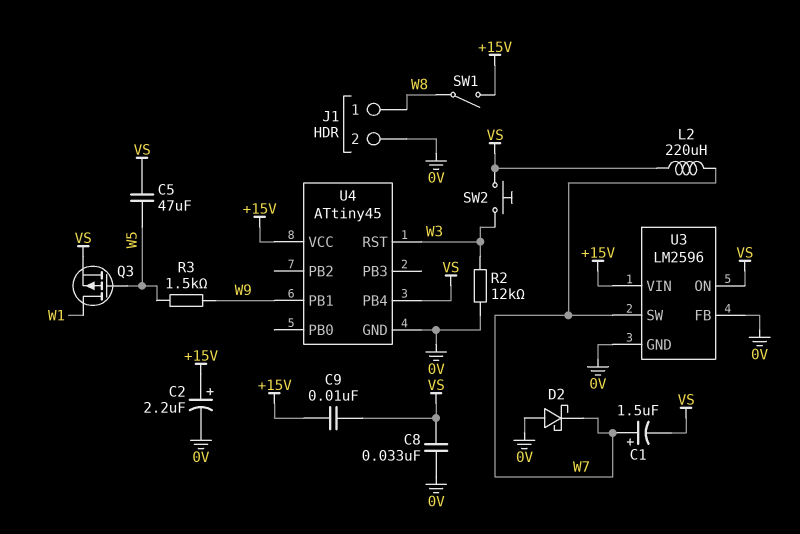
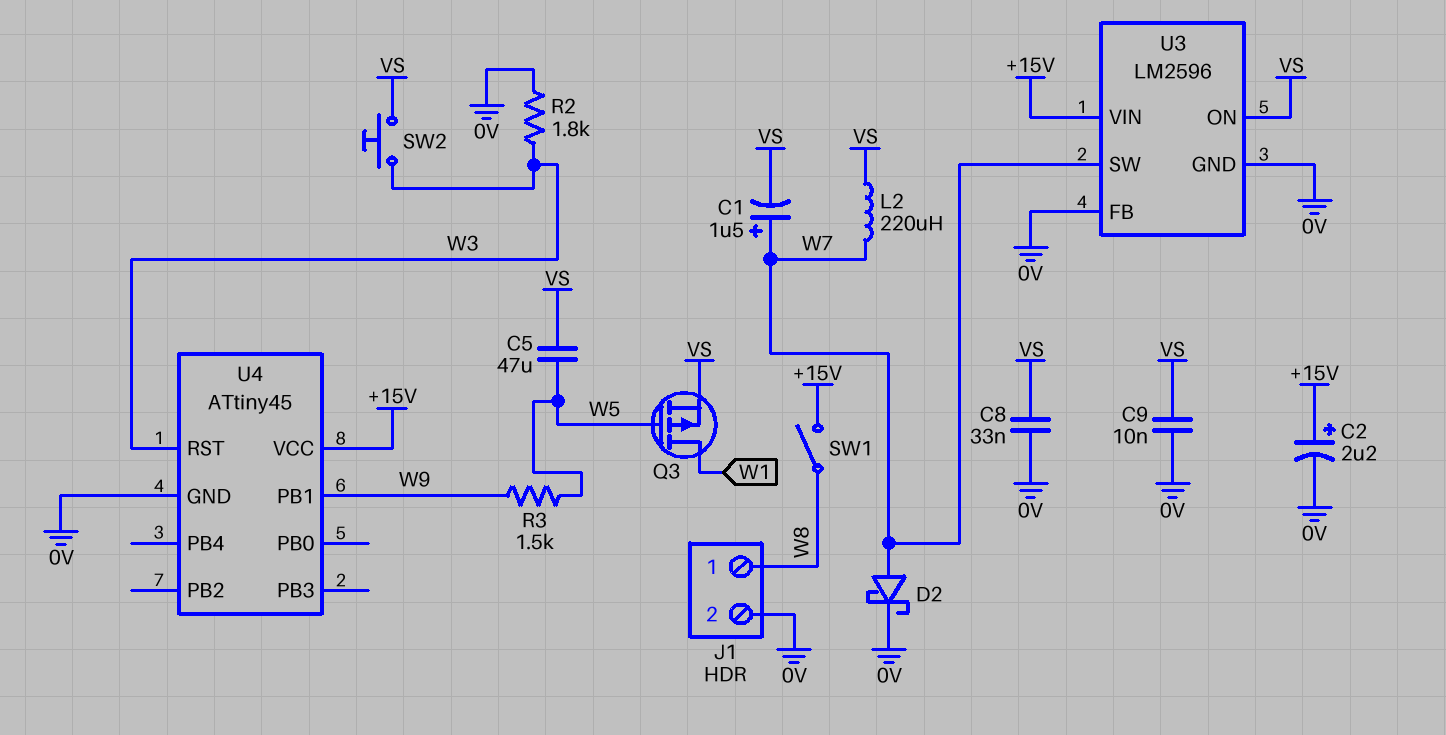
C9: 10nF (+15V, VS) -> 10nF (0V, VS)
D2: schottky (A 0V, K W7) -> schottky (A W7, K 0V)
R2: 12k (0V, W3) -> 1.8k (0V, W3)
U4 pin PB4: VS -> none

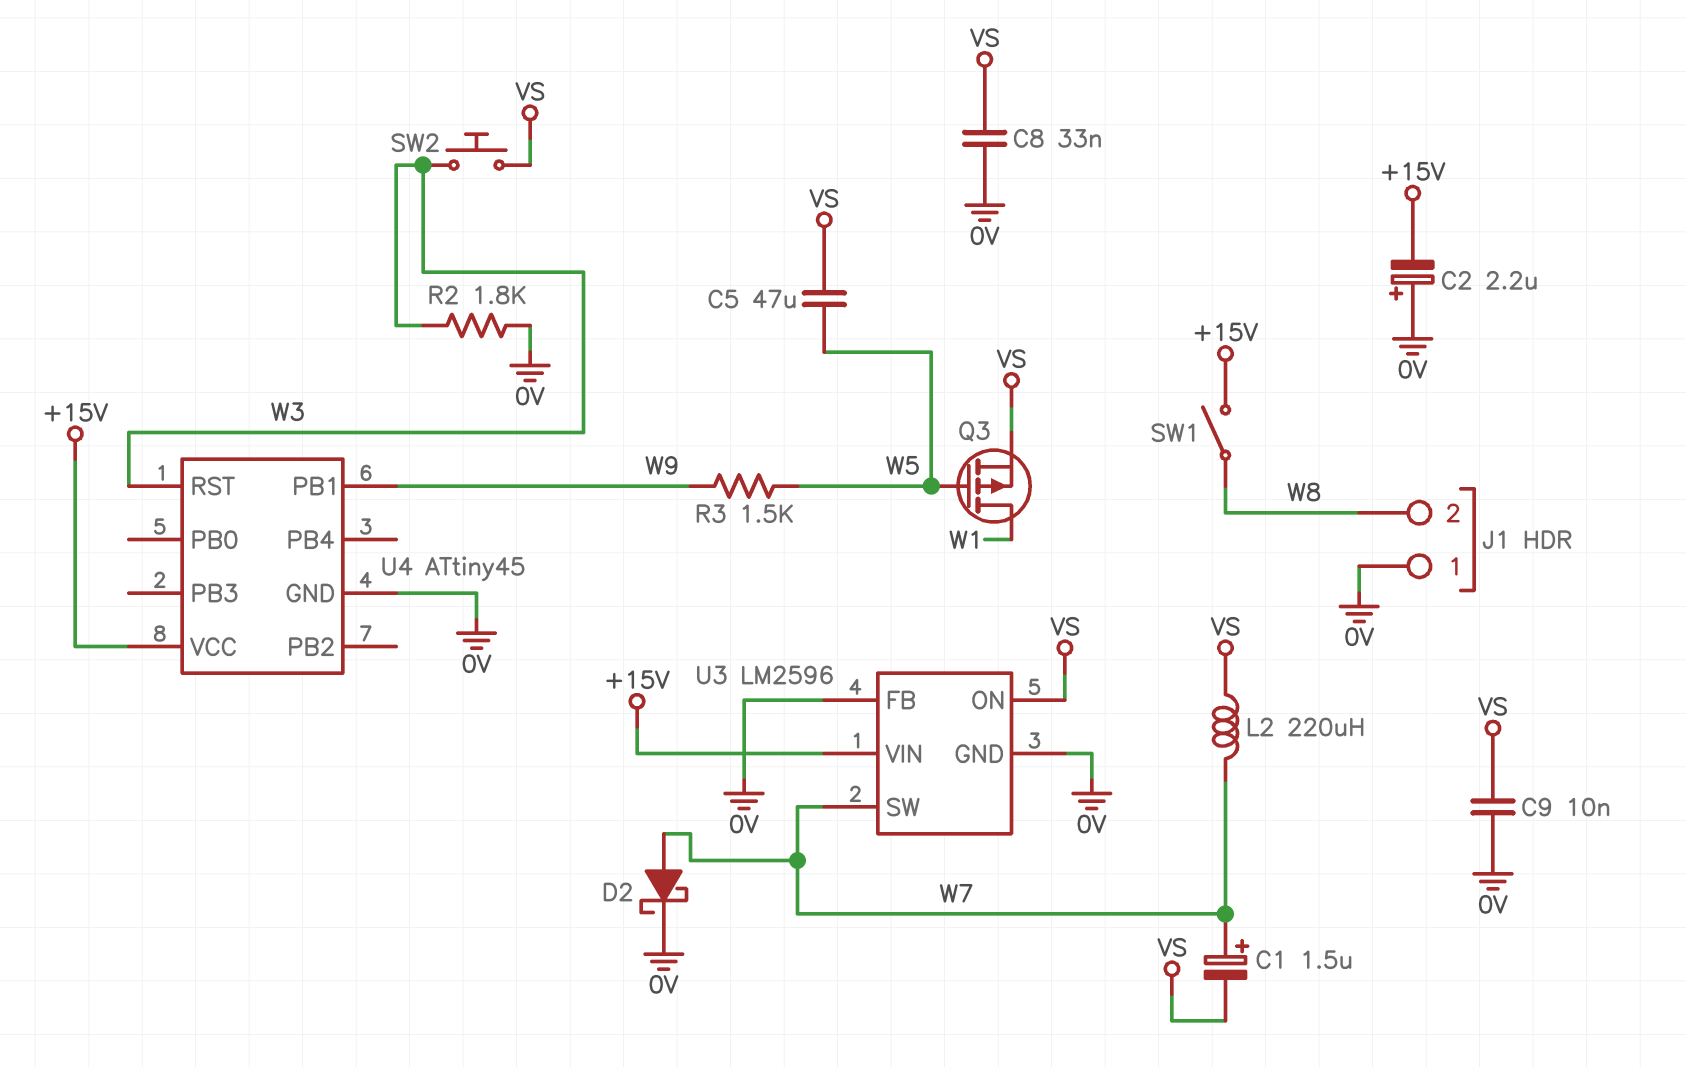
C2: 2.2uF (plus +15V, minus 0V) -> 2.2uF (plus 0V, minus +15V)
J1 pin 1: W8 -> 0V
J1 pin 2: 0V -> W8

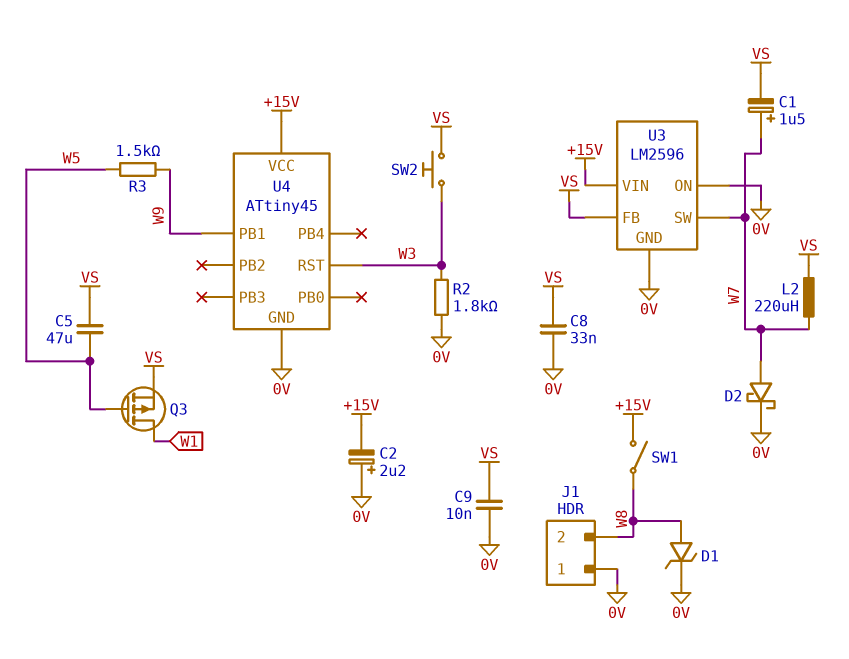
D1: none -> zener (A W8, K 0V)
U3 pin FB: 0V -> VS
U3 pin ON: VS -> 0V

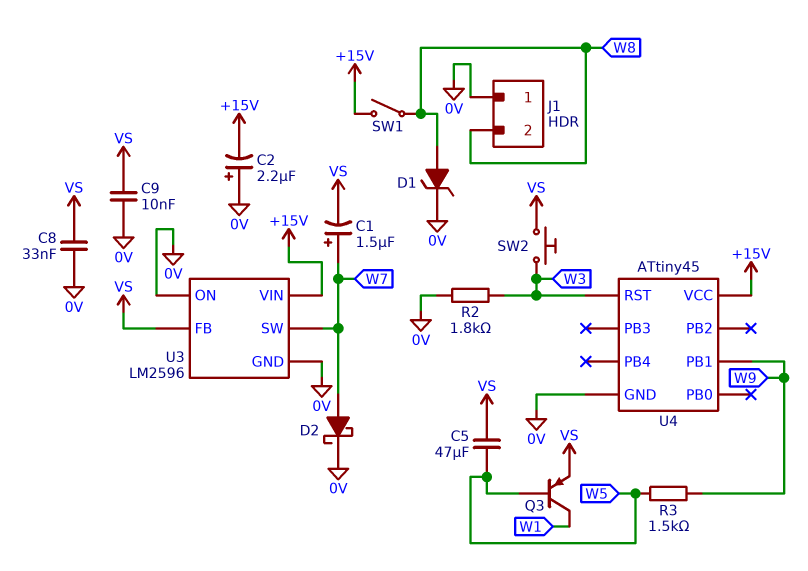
L2: 220uH (VS, W7) -> none
Q3: PMOS (G W5, D W1, S VS) -> PNP (B W5, C W1, E VS)

